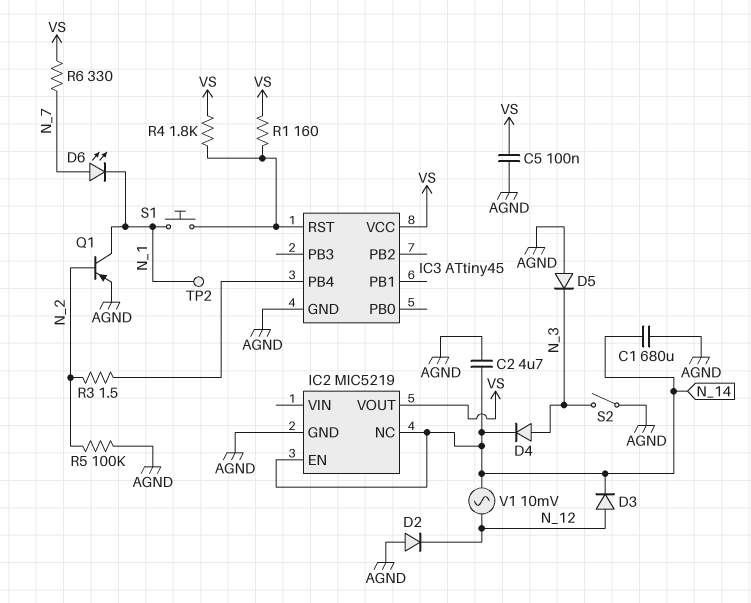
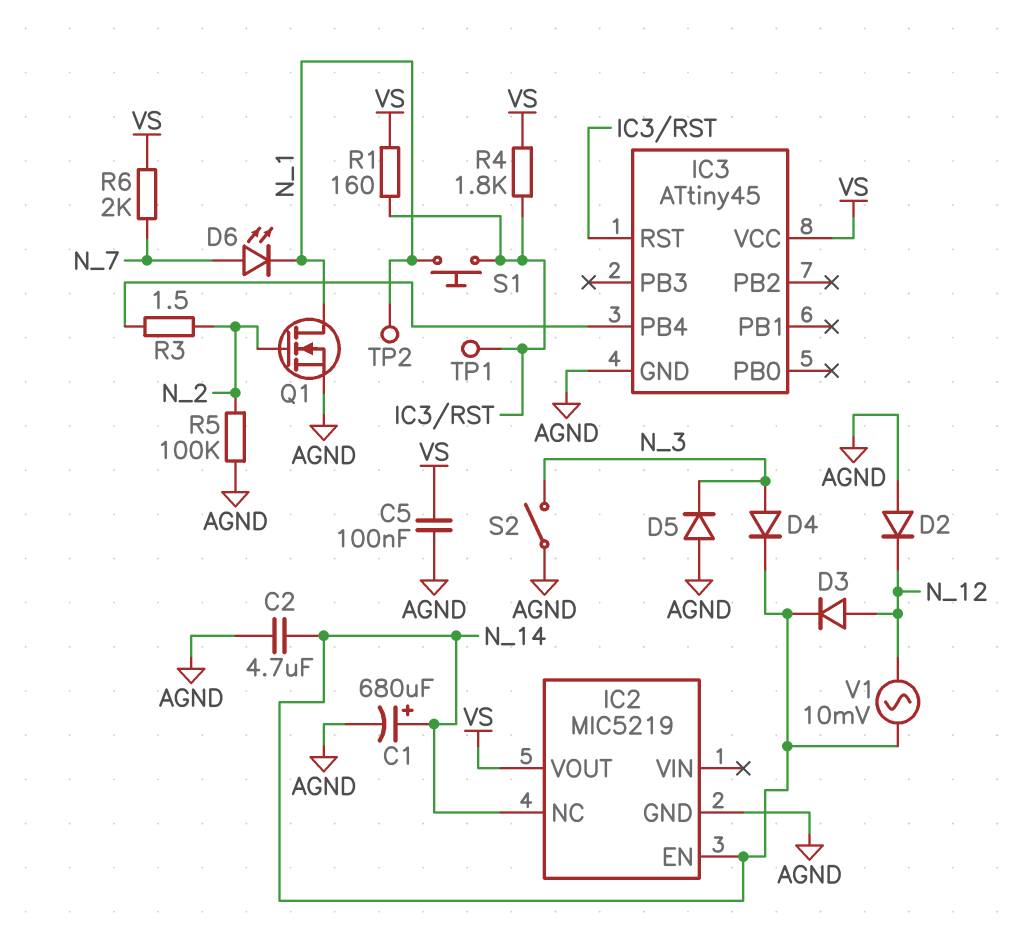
C1: 680uF (AGND, N_14) -> 680uF (plus N_14, minus AGND)
Q1: PNP (B N_2, C N_1, E AGND) -> NMOS (G N_2, D N_1, S AGND)
R6: 330 (N_7, VS) -> 2k (N_7, VS)
TP1: none -> test point (IC3/RST)

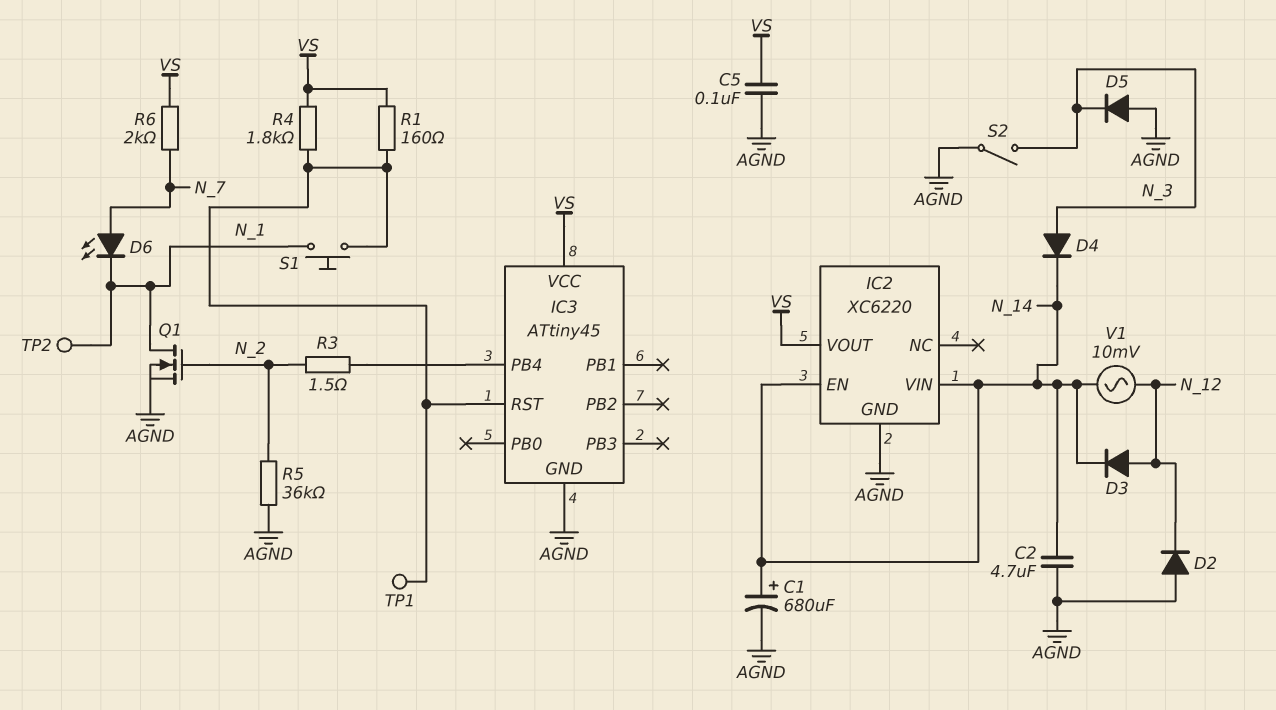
IC2: MIC5219 -> XC6220
IC2 pin NC: N_14 -> none
IC2 pin VIN: none -> N_14
R5: 100k (AGND, N_2) -> 36k (AGND, N_2)

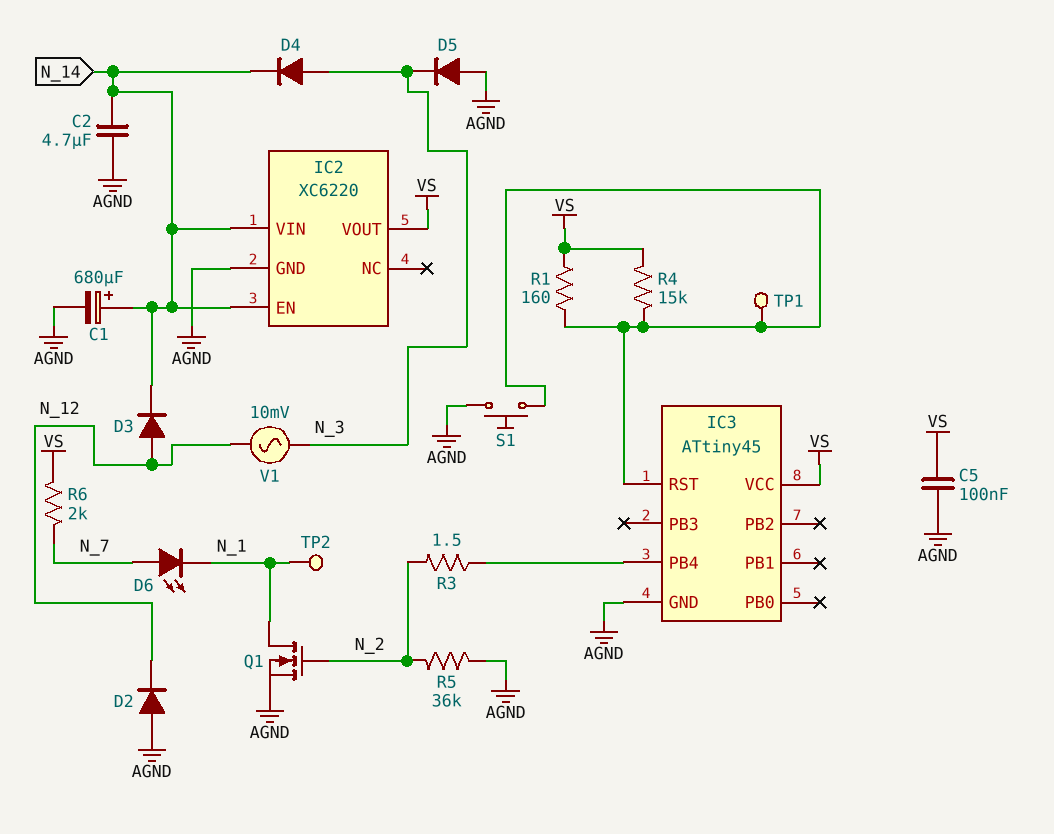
R4: 1.8k (IC3/RST, VS) -> 15k (IC3/RST, VS)
S1: button (IC3/RST, N_1) -> button (AGND, IC3/RST)
S2: switch (AGND, N_3) -> none
V1: AC 10mV (N_12, N_14) -> AC 10mV (N_3, N_12)

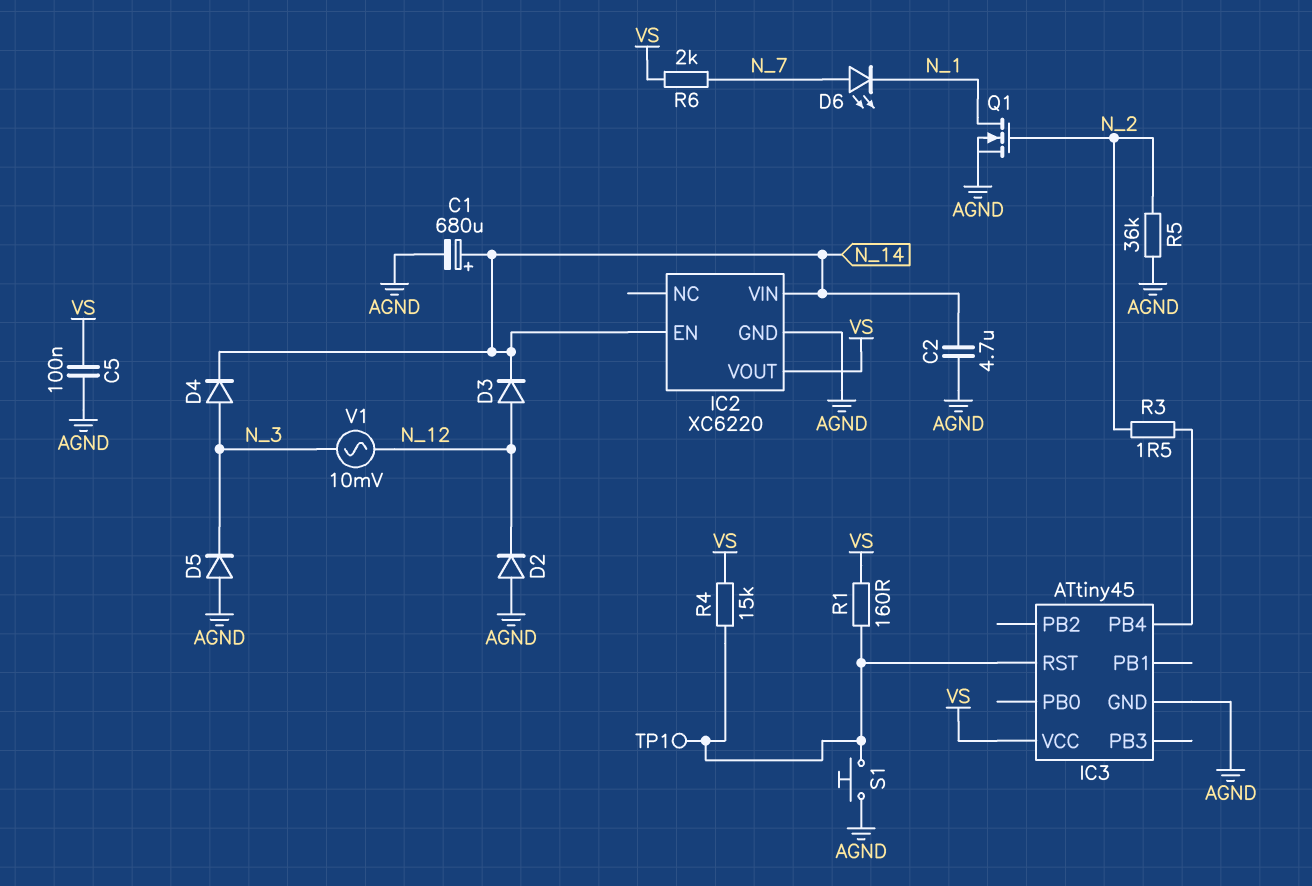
TP2: test point (N_1) -> none

